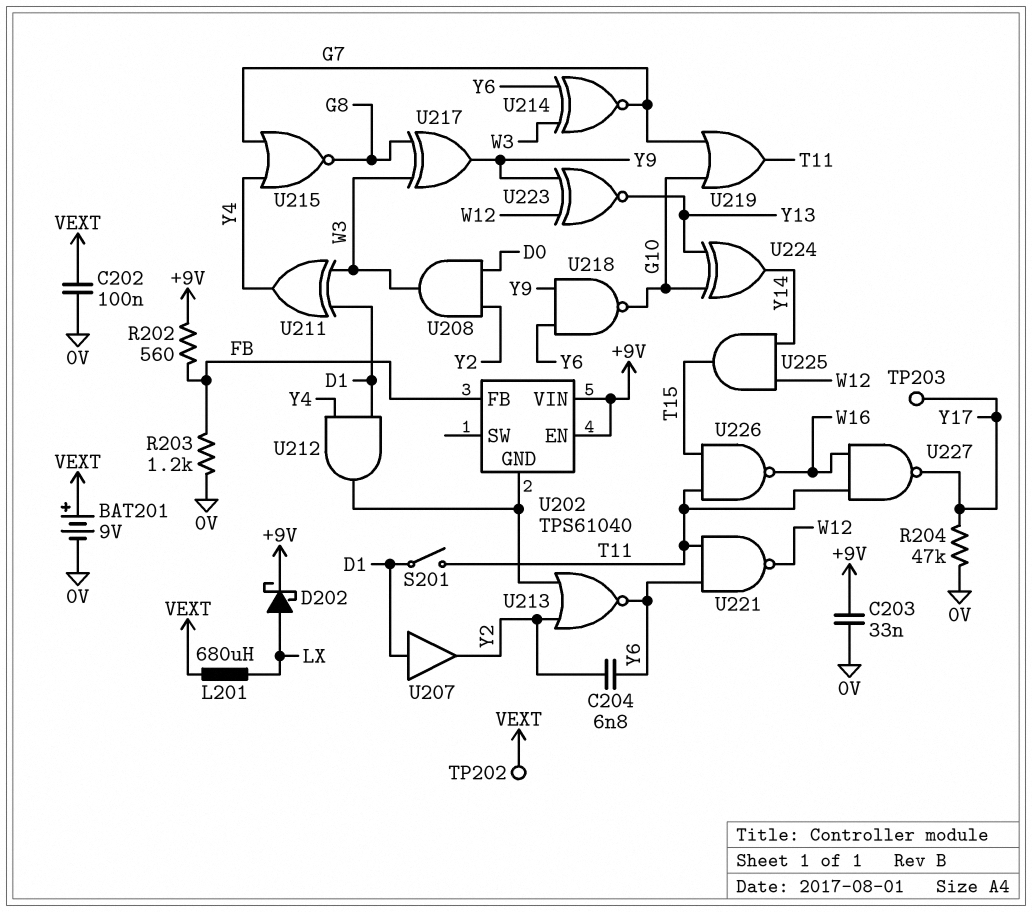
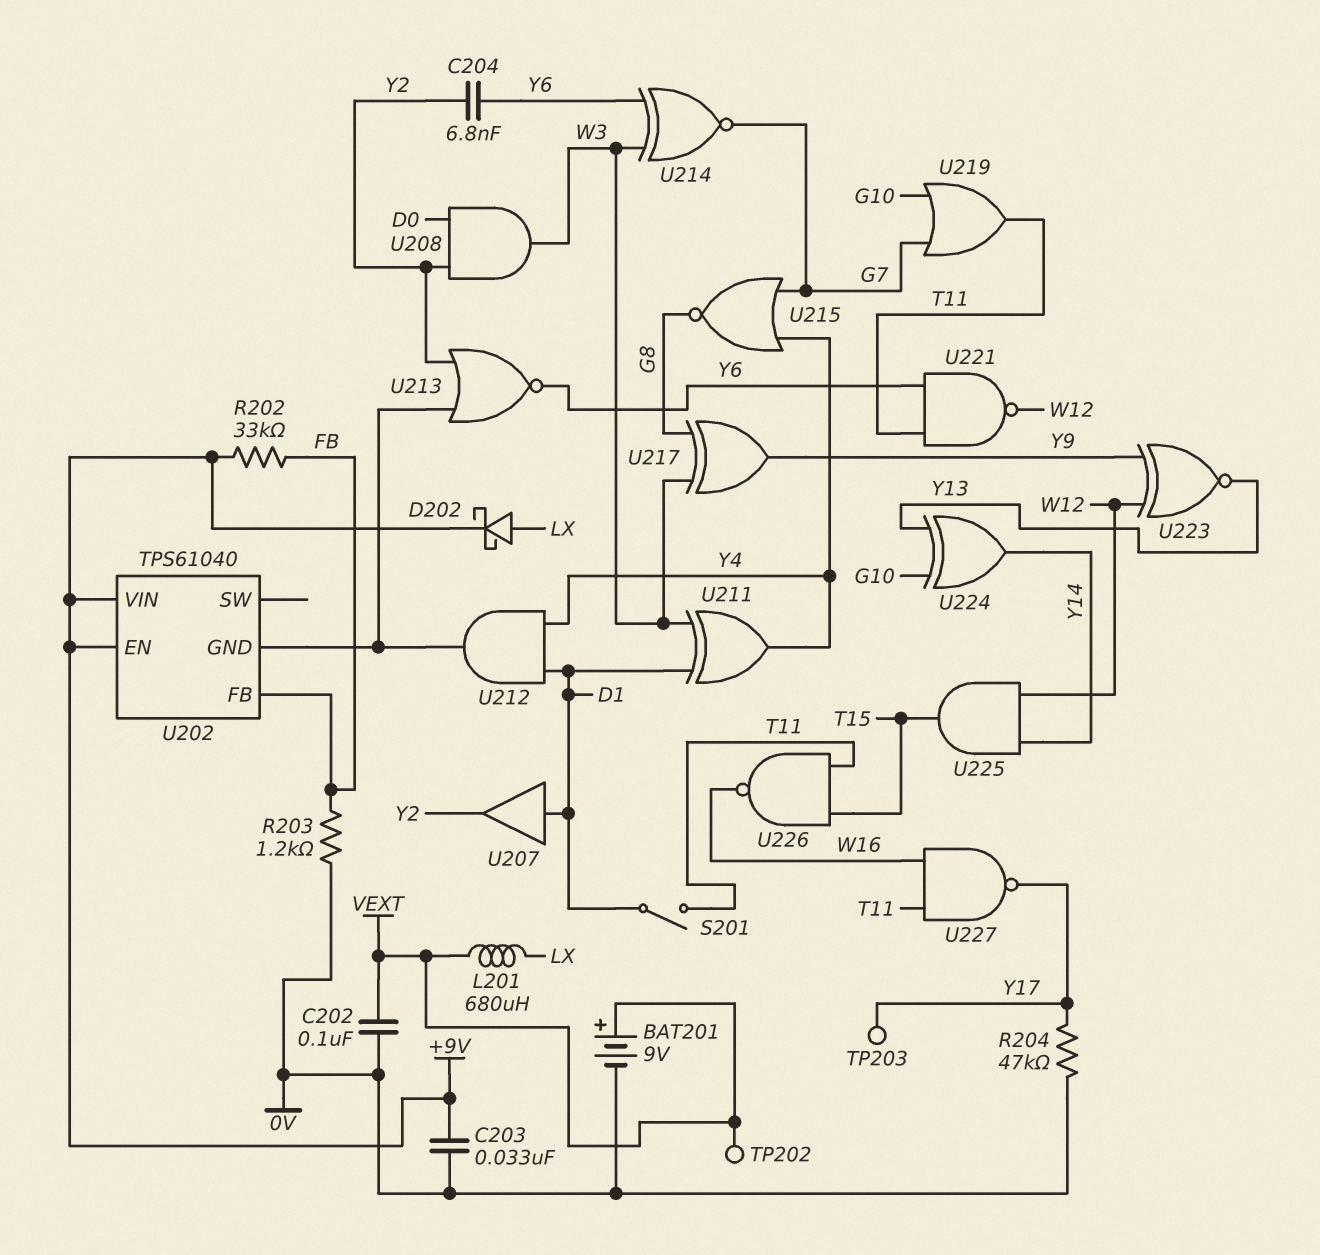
R202: 560 (+9V, FB) -> 33k (+9V, FB)
U218: NAND (in Y6, in Y9, out G10) -> none

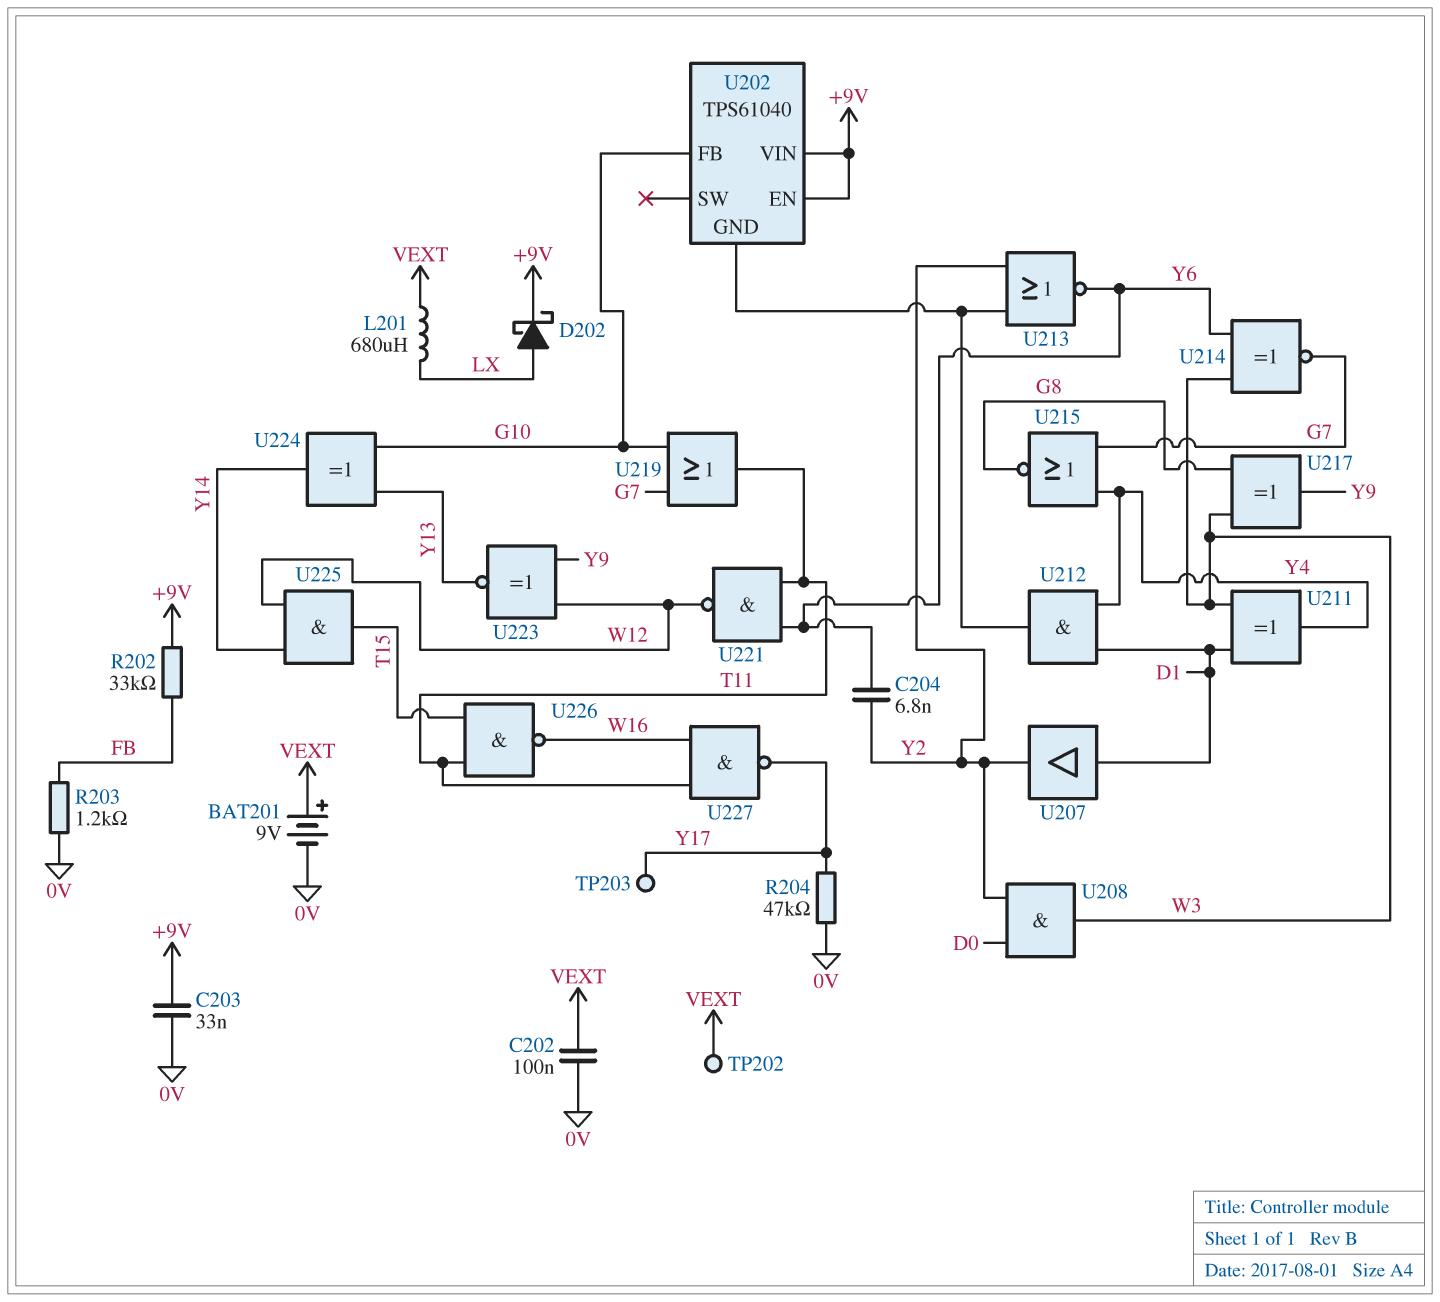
S201: switch (D1, T11) -> none
U202 pin FB: FB -> G10

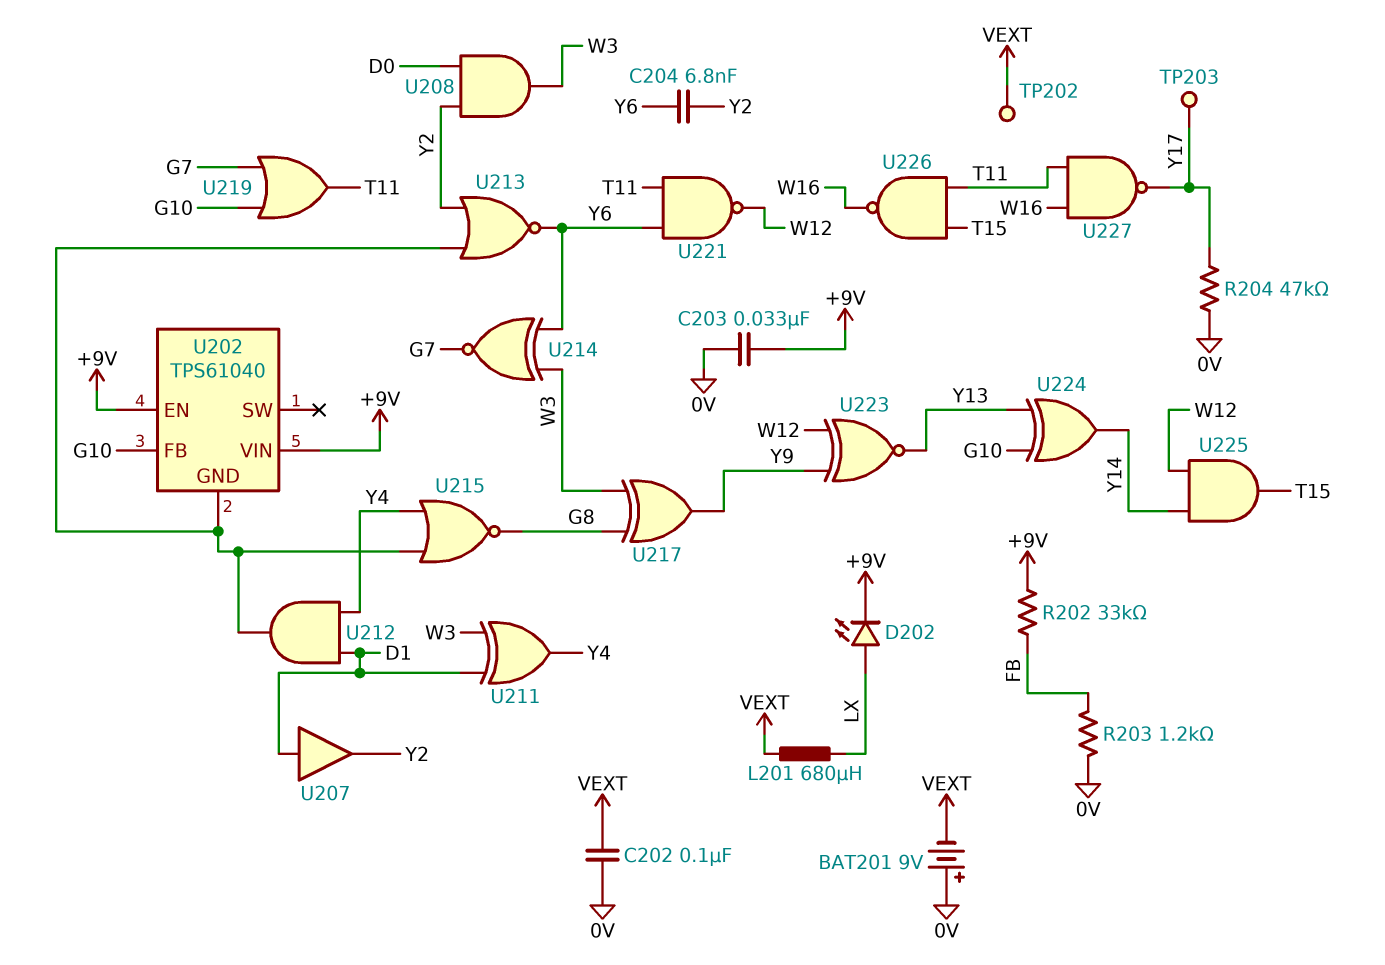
BAT201: 9V (plus VEXT, minus 0V) -> 9V (plus 0V, minus VEXT)
D202: schottky (A LX, K +9V) -> LED (A LX, K +9V)
U215: NOR (in G7, in Y4, out G8) -> NOR (in U202/GND, in Y4, out G8)

